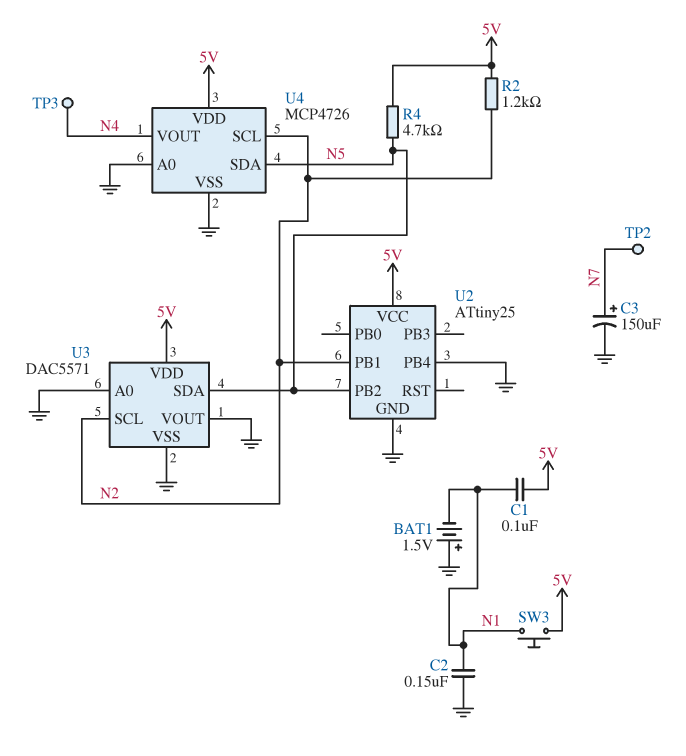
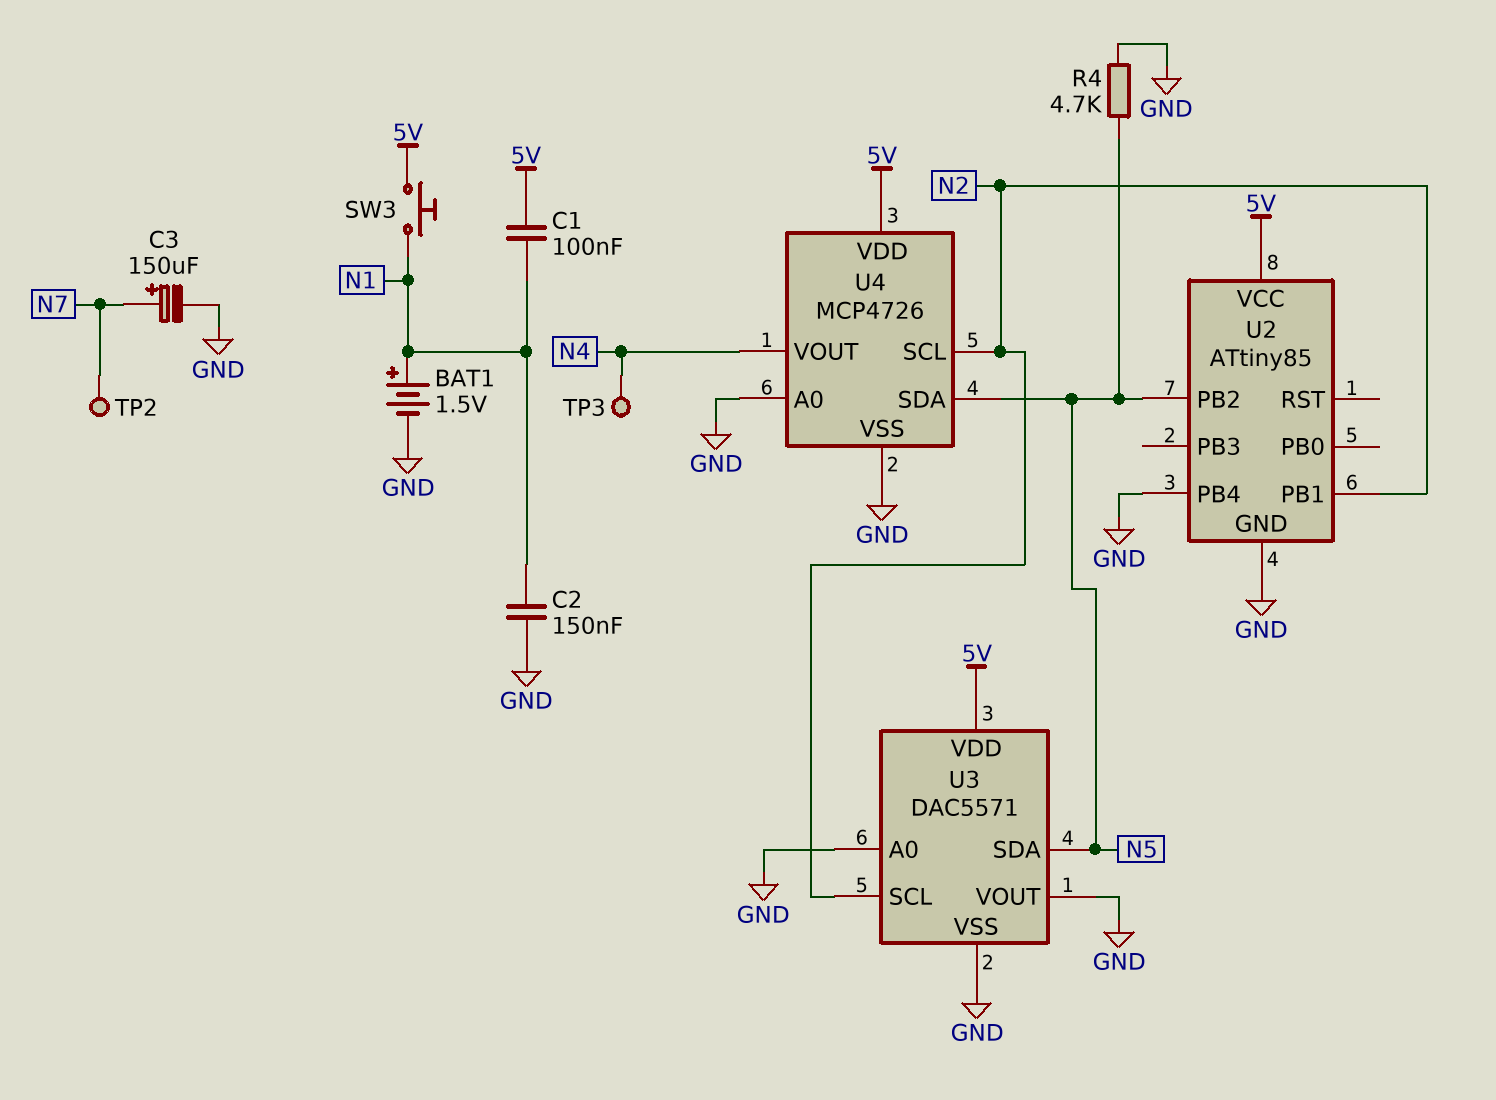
BAT1: 1.5V (plus GND, minus N1) -> 1.5V (plus N1, minus GND)
R2: 1.2k (5V, N2) -> none
R4: 4.7k (5V, N5) -> 4.7k (GND, N5)
U2: ATtiny25 -> ATtiny85

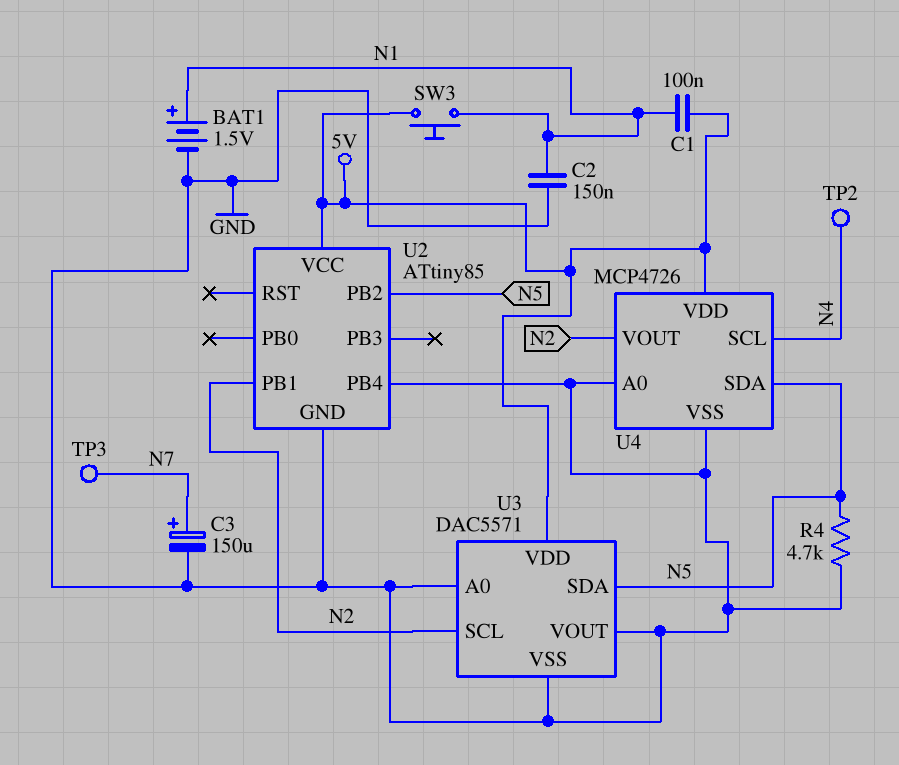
TP2: test point (N7) -> test point (N4)
TP3: test point (N4) -> test point (N7)
U4 pin SCL: N2 -> N4
U4 pin VOUT: N4 -> N2

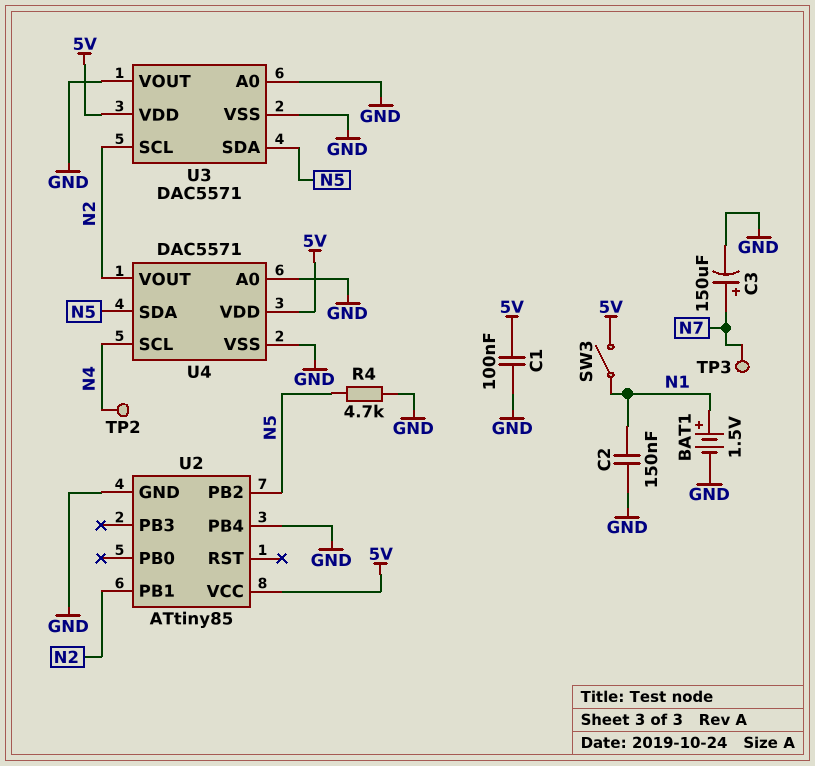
C1: 100nF (5V, N1) -> 100nF (5V, GND)
SW3: button (5V, N1) -> switch (5V, N1)
U4: MCP4726 -> DAC5571

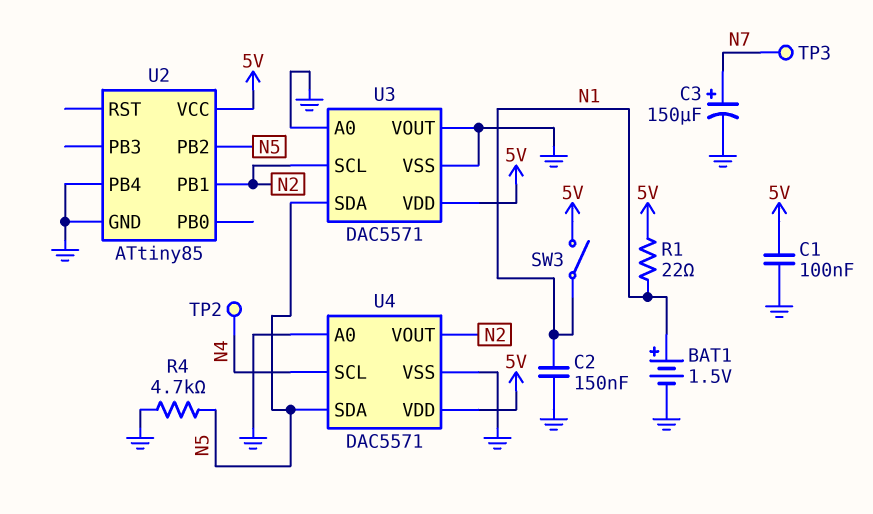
R1: none -> 22 (5V, N1)

